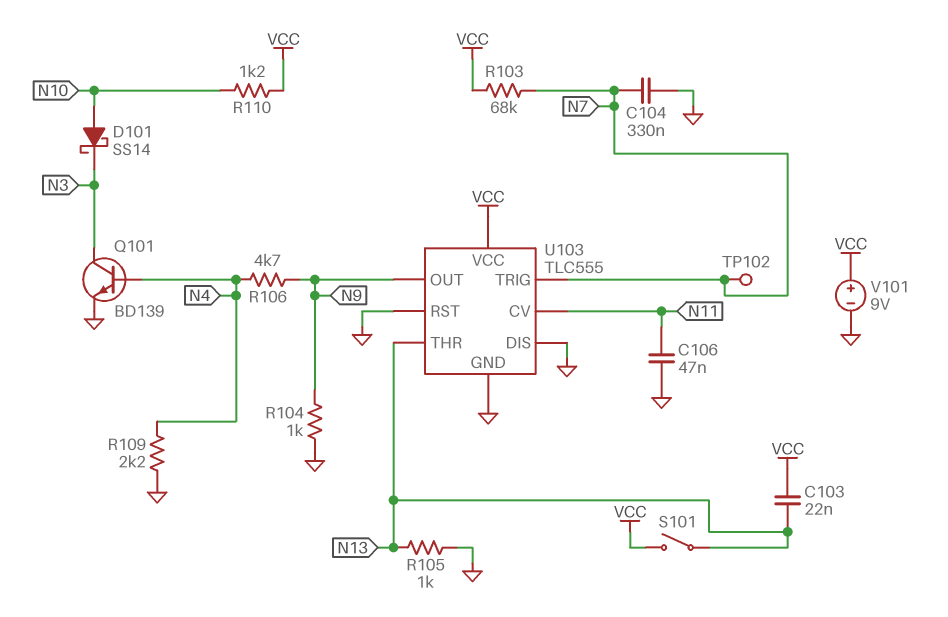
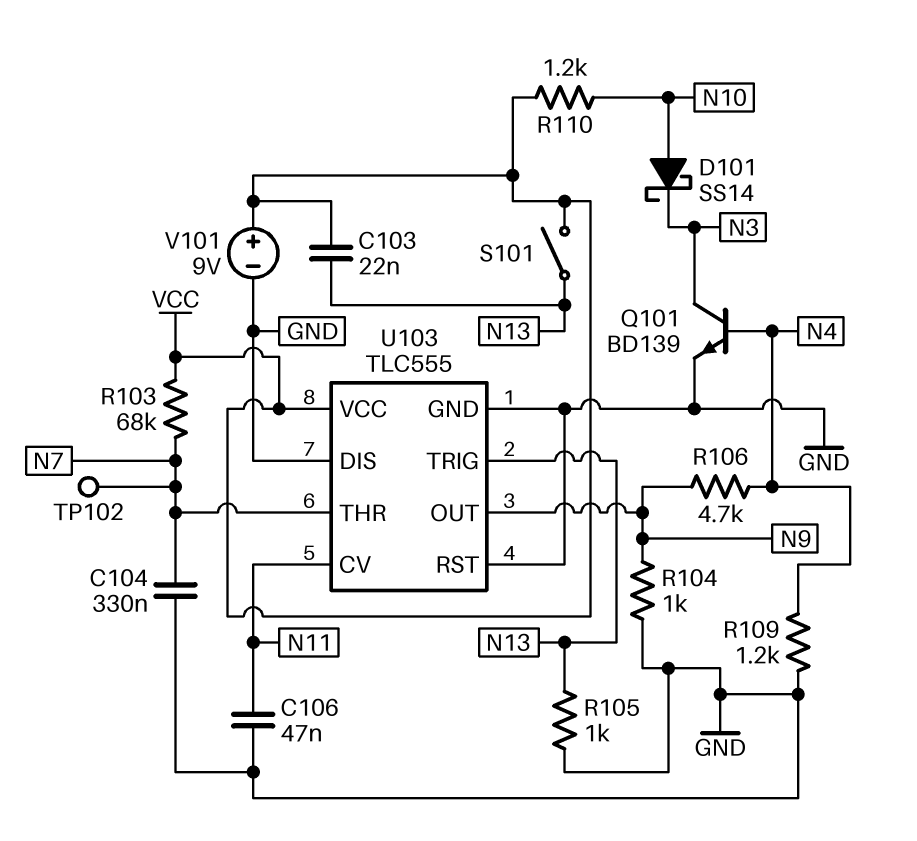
R109: 2.2k (GND, N4) -> 1.2k (GND, N4)
U103 pin THR: N13 -> N7
U103 pin TRIG: N7 -> N13

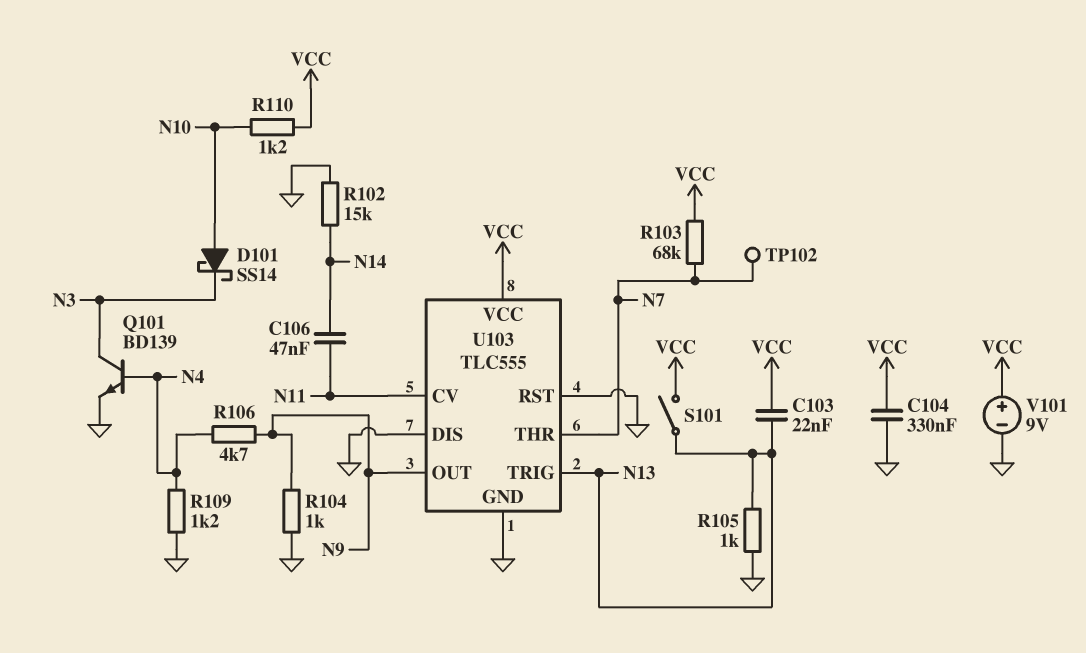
C104: 330nF (GND, N7) -> 330nF (GND, VCC)
C106: 47nF (GND, N11) -> 47nF (N11, N14)
R102: none -> 15k (GND, N14)

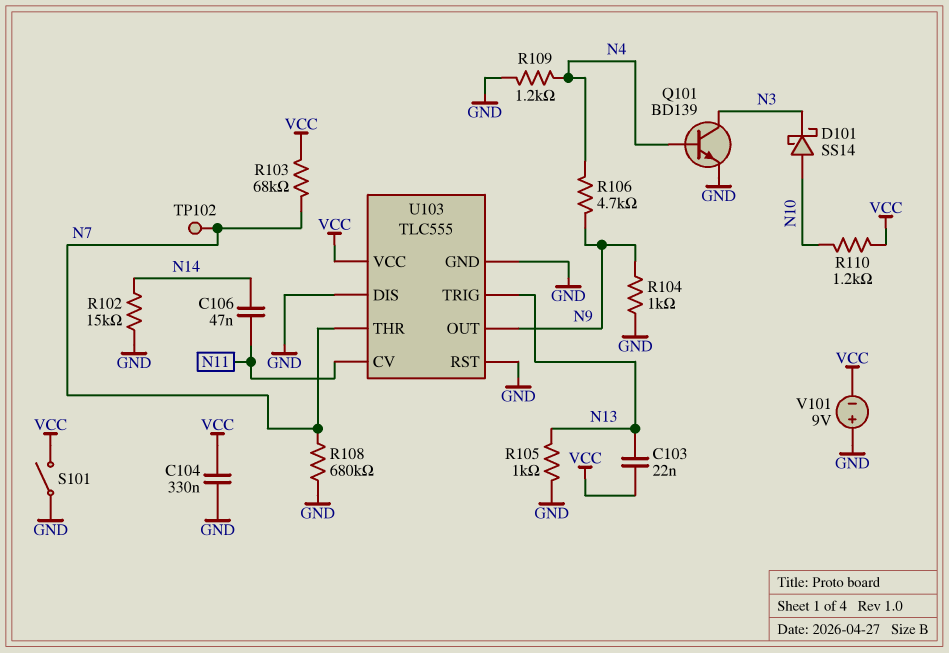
R108: none -> 680k (GND, N7)
S101: switch (N13, VCC) -> switch (GND, VCC)
V101: 9V (plus VCC, minus GND) -> 9V (plus GND, minus VCC)

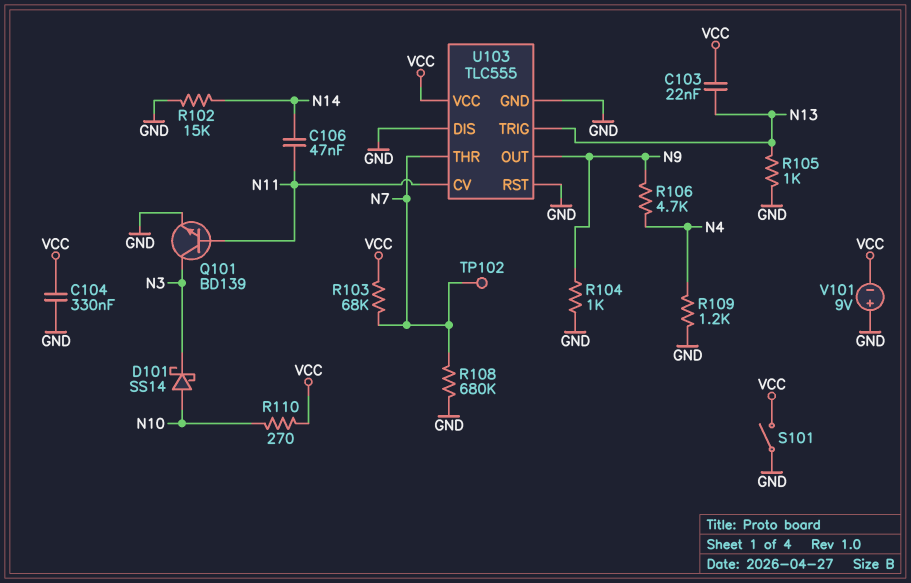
Q101: NPN BD139 (B N4, C N3, E GND) -> NPN BD139 (B N11, C N3, E GND)
R110: 1.2k (N10, VCC) -> 270 (N10, VCC)

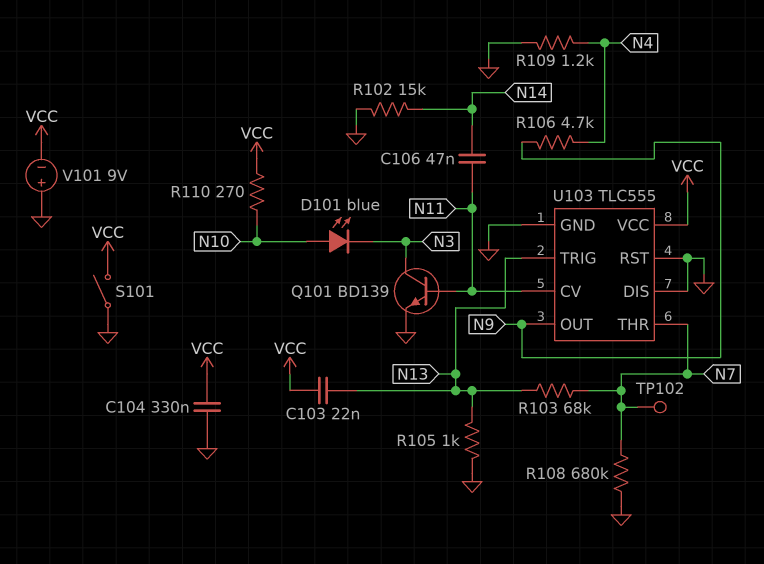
D101: schottky SS14 (A N10, K N3) -> LED blue (A N10, K N3)
R103: 68k (N7, VCC) -> 68k (N7, N13)
R104: 1k (GND, N9) -> none

